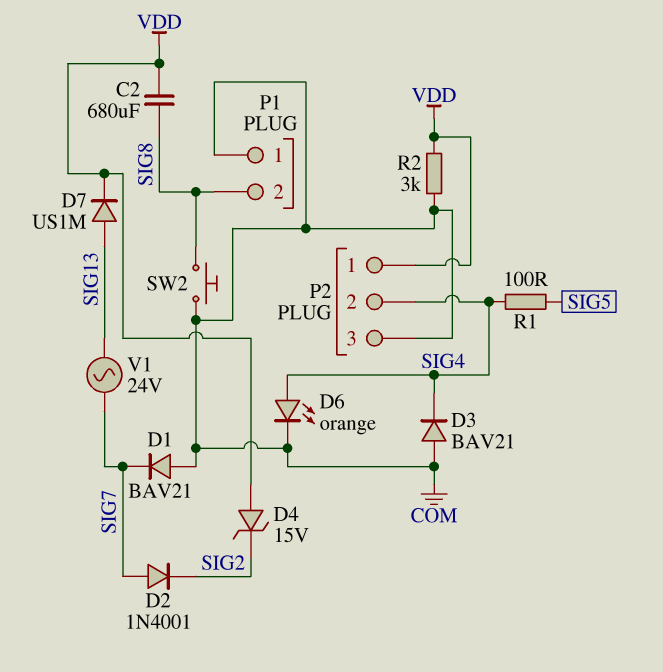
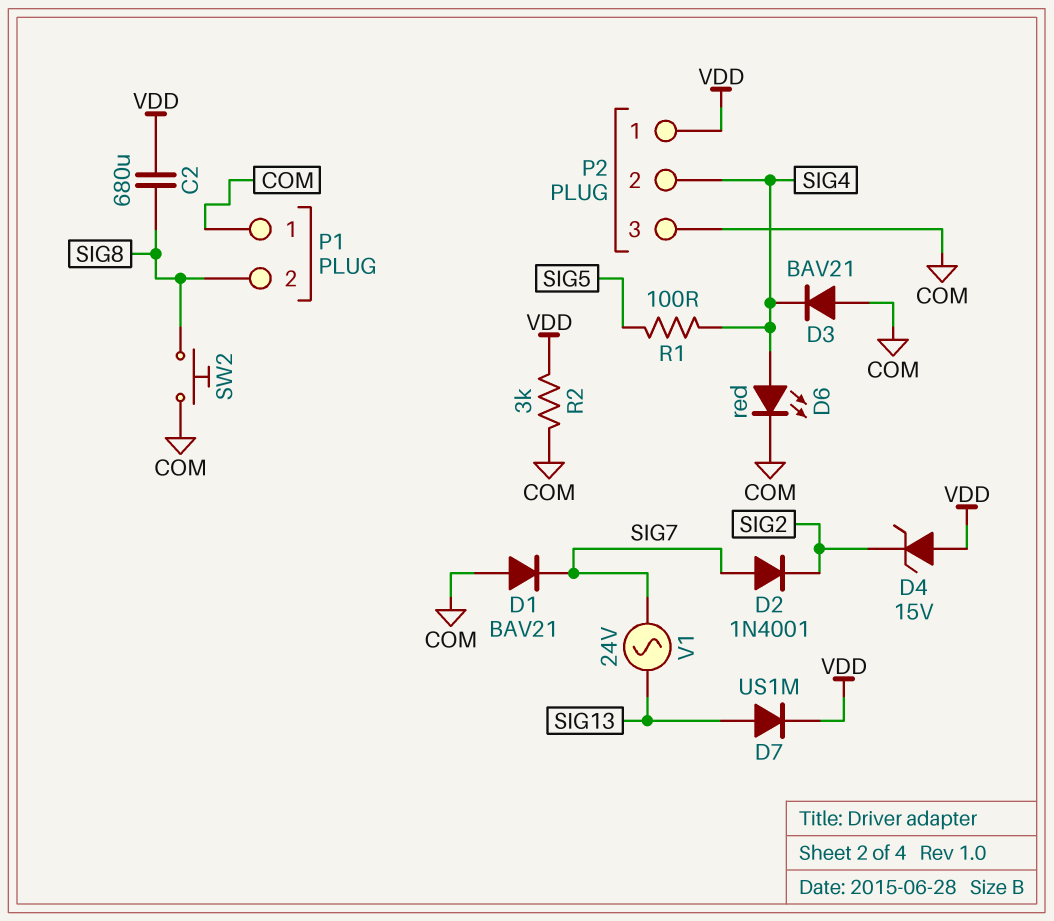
D6: LED orange (A SIG4, K COM) -> LED red (A SIG4, K COM)

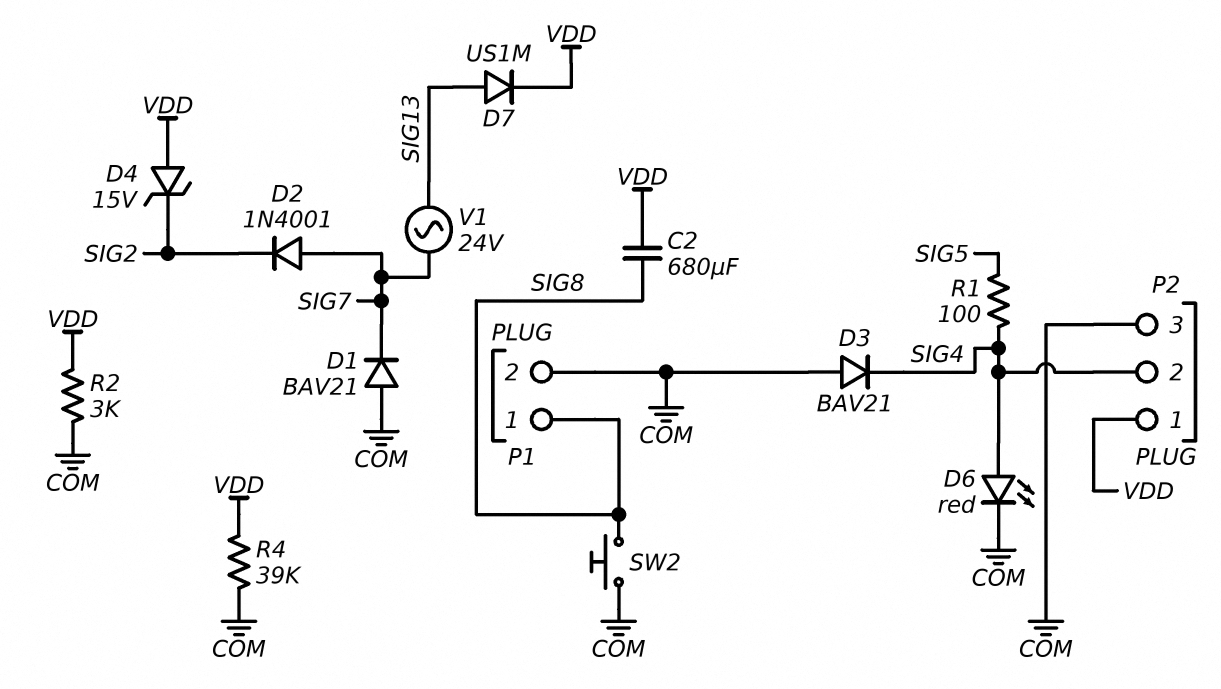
P1 pin 1: COM -> SIG8
P1 pin 2: SIG8 -> COM
R4: none -> 39k (COM, VDD)

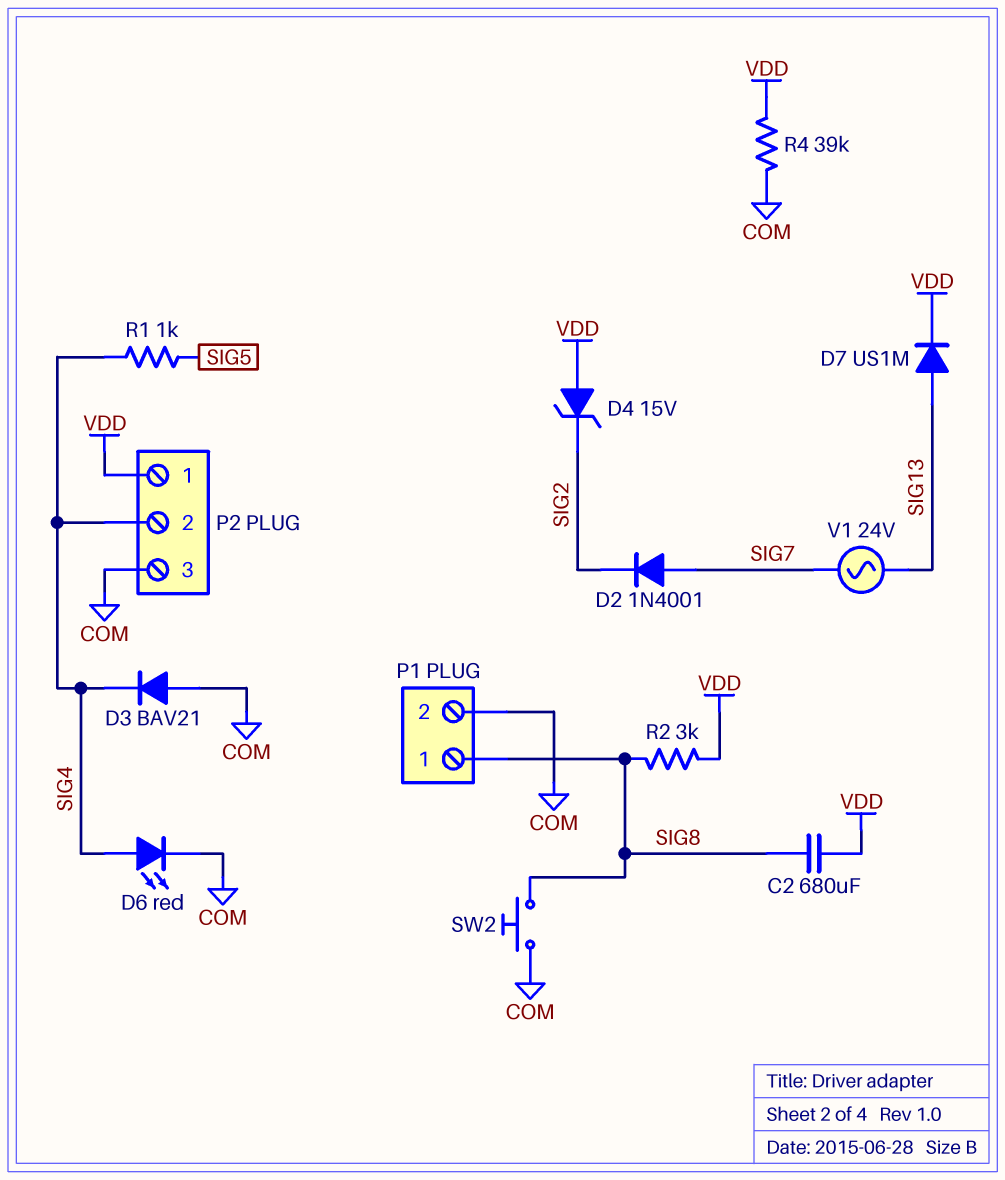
D1: diode BAV21 (A COM, K SIG7) -> none
R1: 100 (SIG4, SIG5) -> 1k (SIG4, SIG5)
R2: 3k (COM, VDD) -> 3k (SIG8, VDD)

